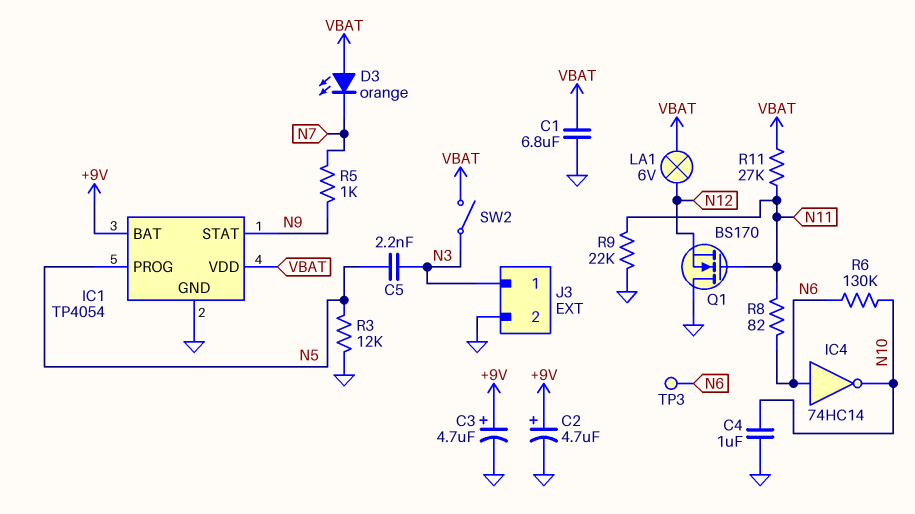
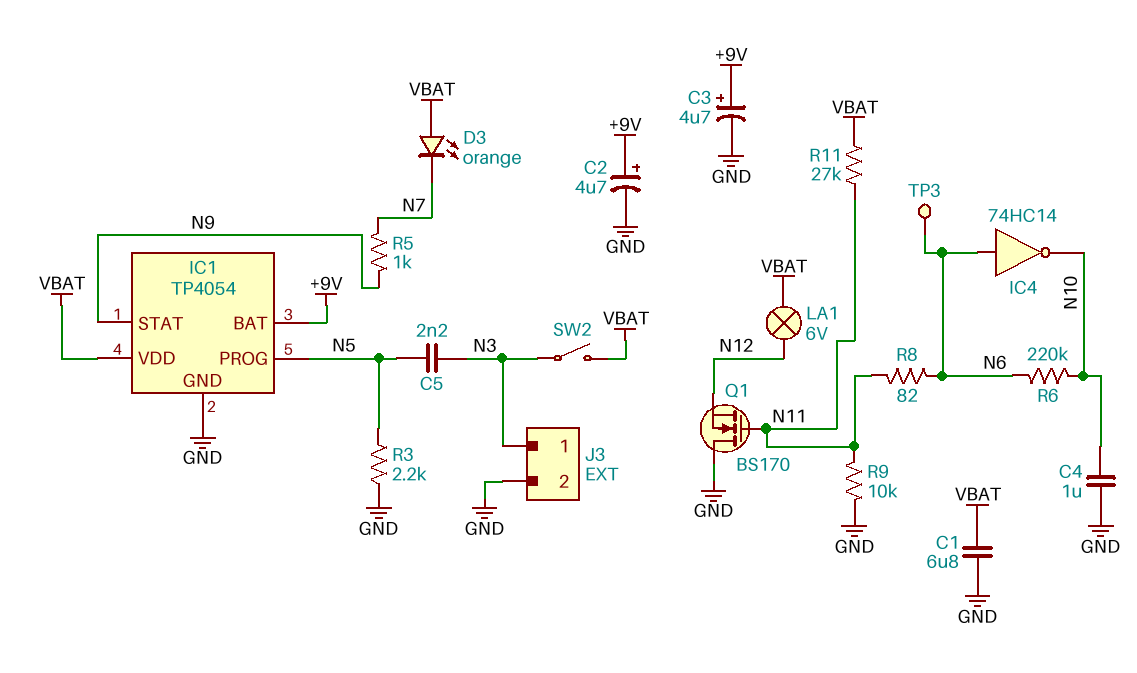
R3: 12k (GND, N5) -> 2.2k (GND, N5)
R6: 130k (N6, N10) -> 220k (N6, N10)
R9: 22k (GND, N11) -> 10k (GND, N11)

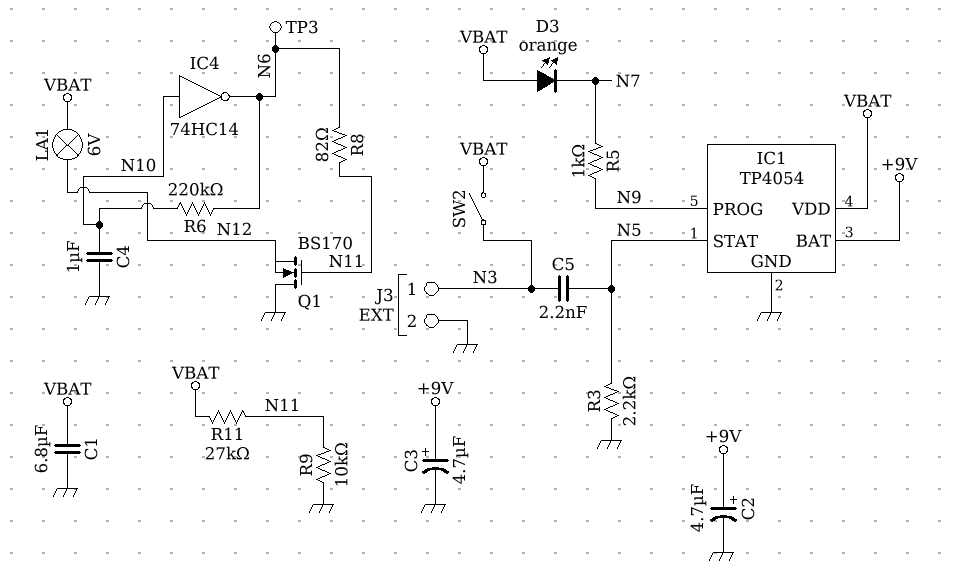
IC1 pin PROG: N5 -> N9
IC1 pin STAT: N9 -> N5
IC4: NOT 74HC14 (in N6, out N10) -> NOT 74HC14 (in N10, out N6)

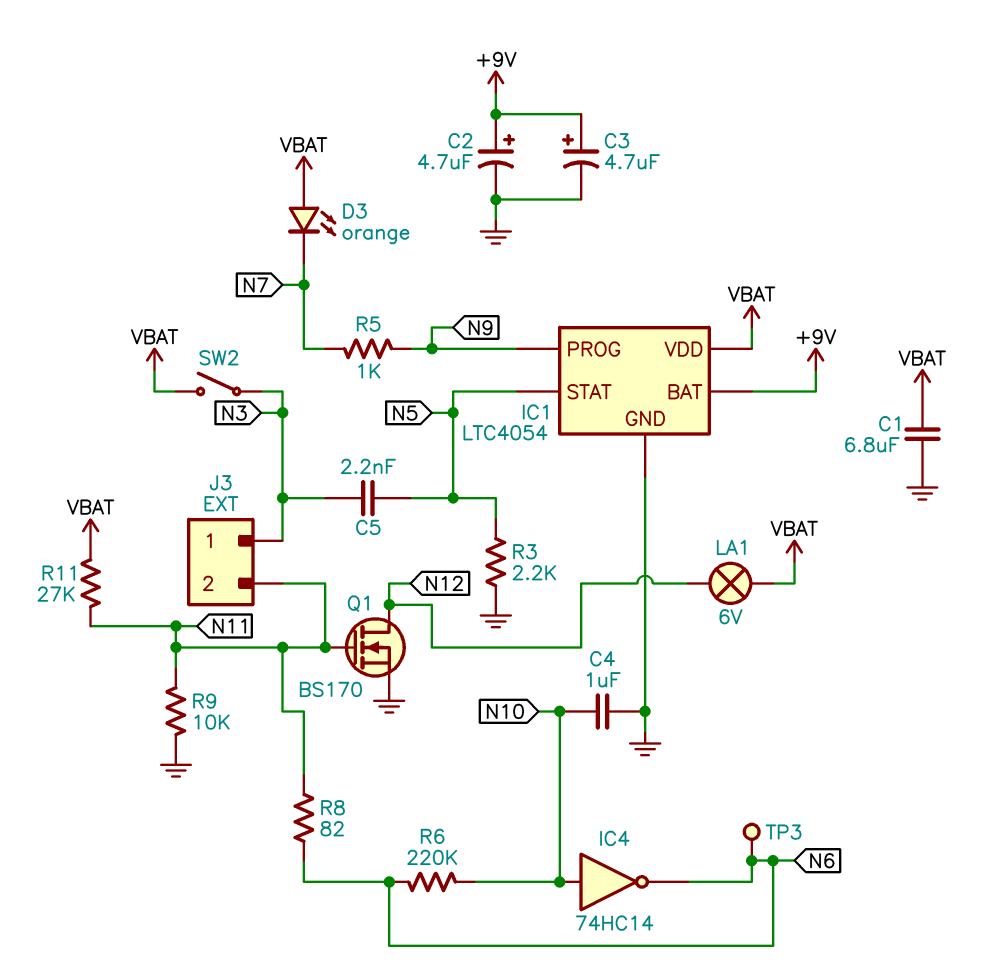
IC1: TP4054 -> LTC4054
J3 pin 2: GND -> N11
Q1: NMOS BS170 (G N11, D GND, S N12) -> NMOS BS170 (G N11, D N12, S GND)

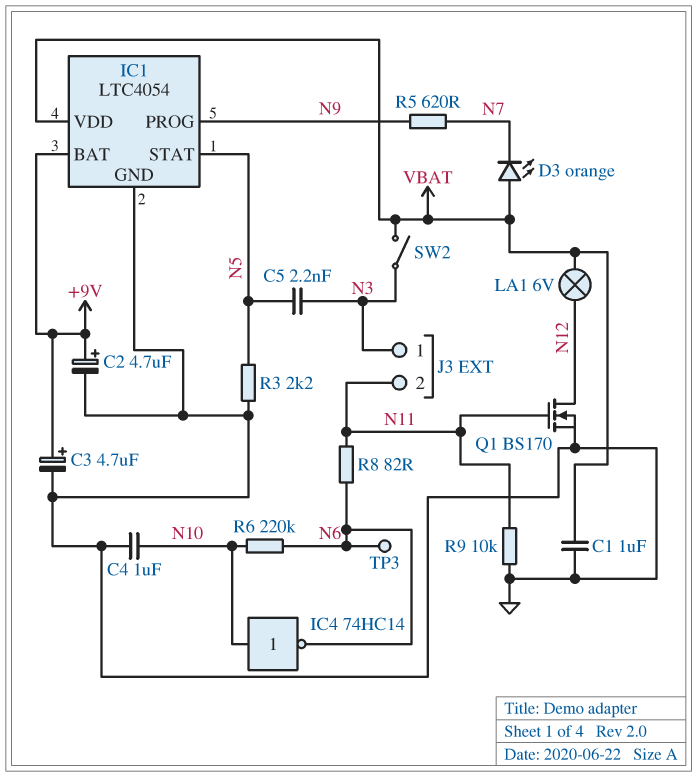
C1: 6.8uF (GND, VBAT) -> 1uF (GND, VBAT)
R5: 1k (N7, N9) -> 620 (N7, N9)
R11: 27k (N11, VBAT) -> none

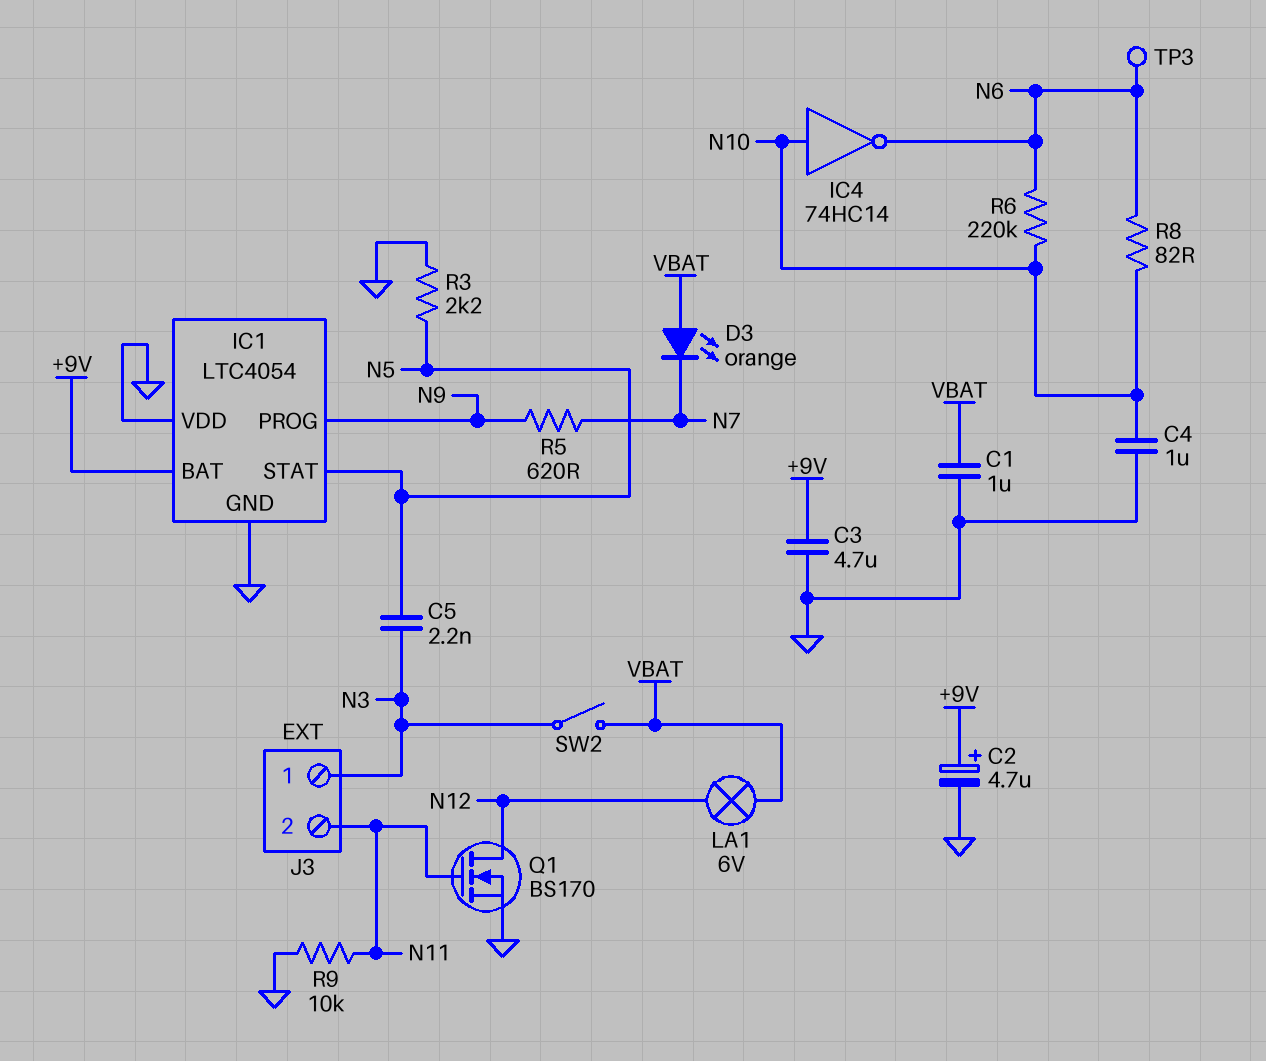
C3: 4.7uF (plus +9V, minus GND) -> 4.7uF (+9V, GND)
IC1 pin VDD: VBAT -> GND
R8: 82 (N6, N11) -> 82 (N6, N10)

